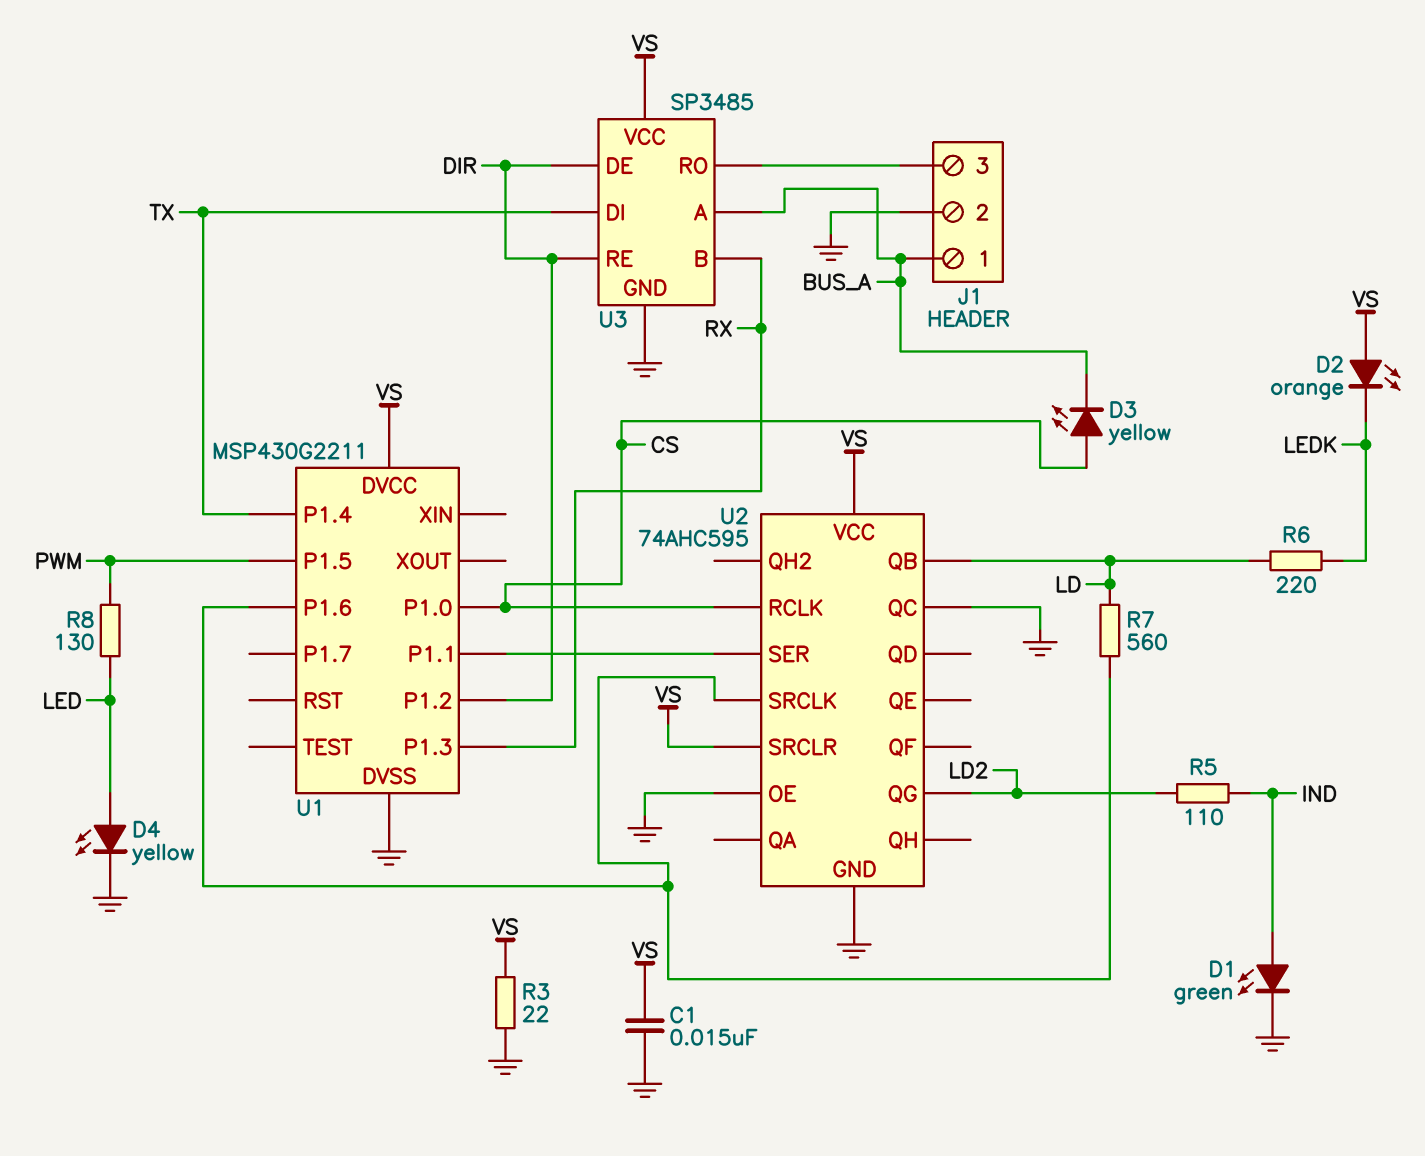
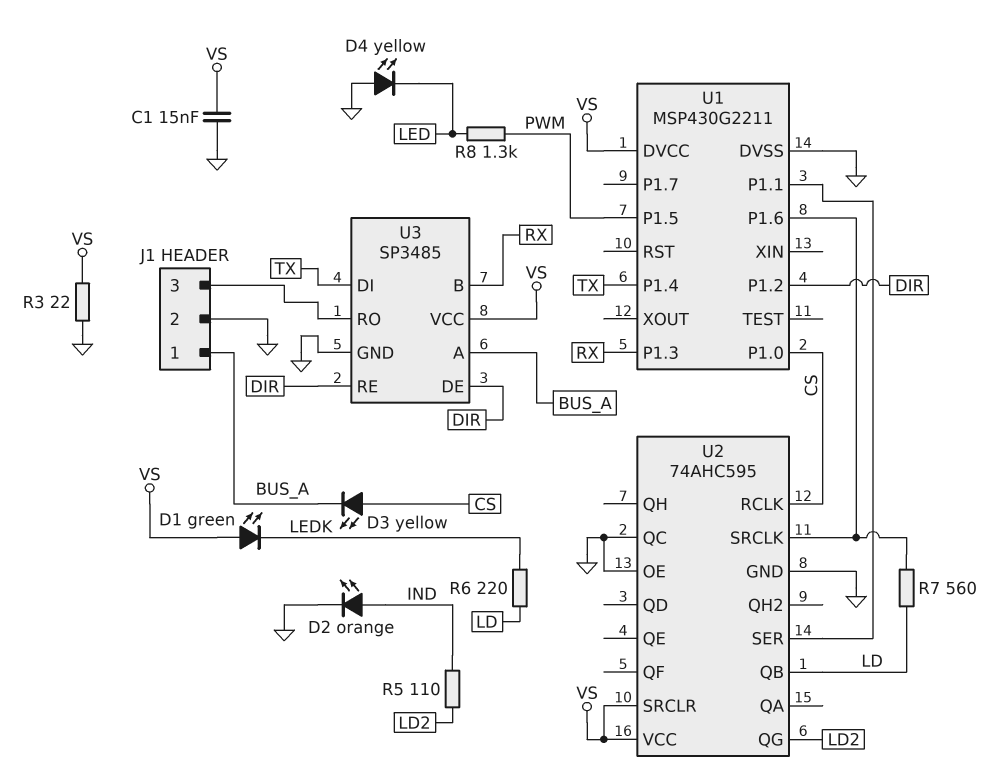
D1: LED green (A IND, K GND) -> LED green (A VS, K LEDK)
D2: LED orange (A VS, K LEDK) -> LED orange (A IND, K GND)
D4: LED yellow (A LED, K GND) -> LED yellow (A GND, K LED)
R8: 130 (LED, PWM) -> 1.3k (LED, PWM)

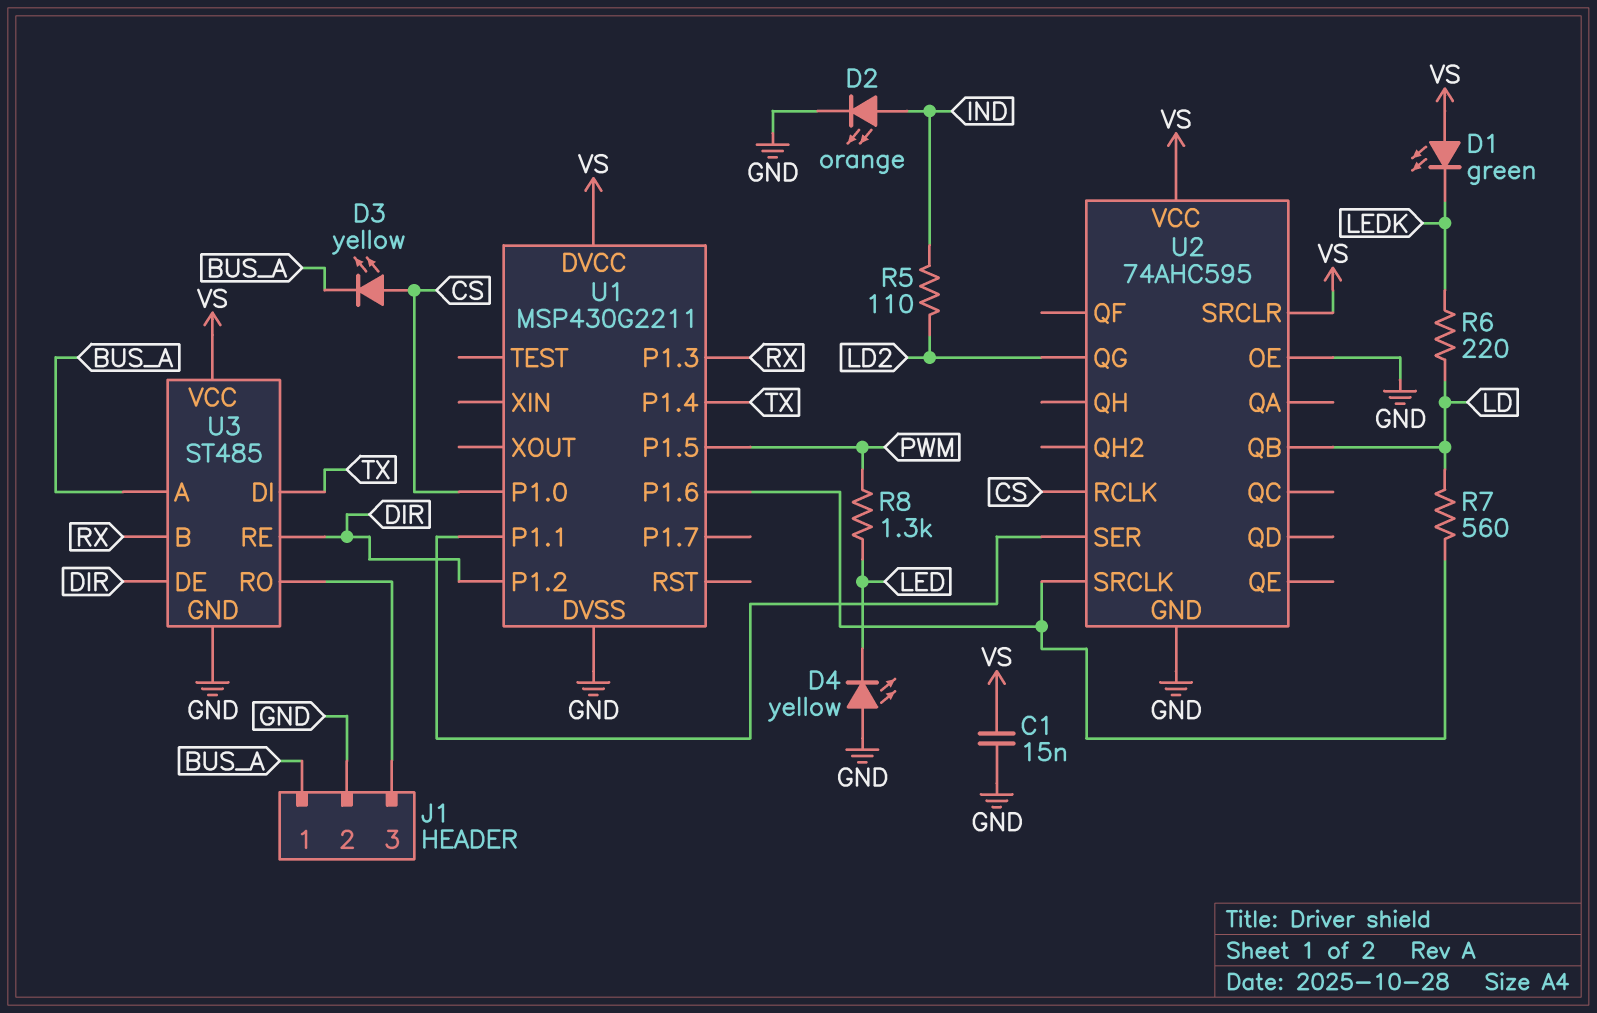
R3: 22 (GND, VS) -> none
U2 pin QC: GND -> none
U3: SP3485 -> ST485

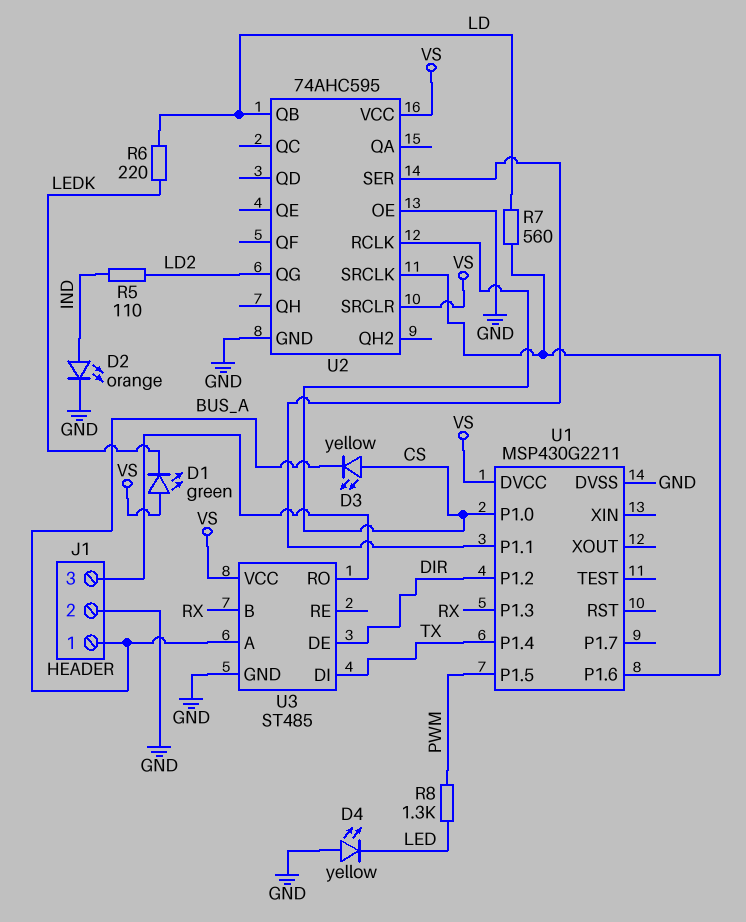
C1: 15nF (GND, VS) -> none
U3 pin RE: DIR -> none

